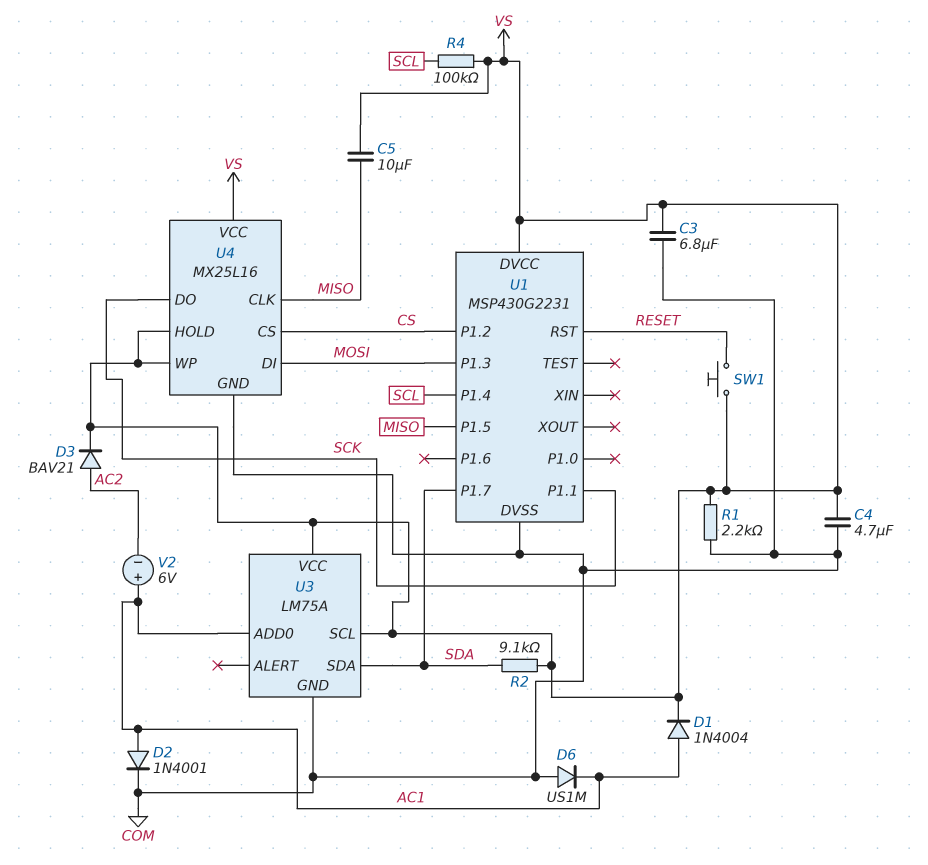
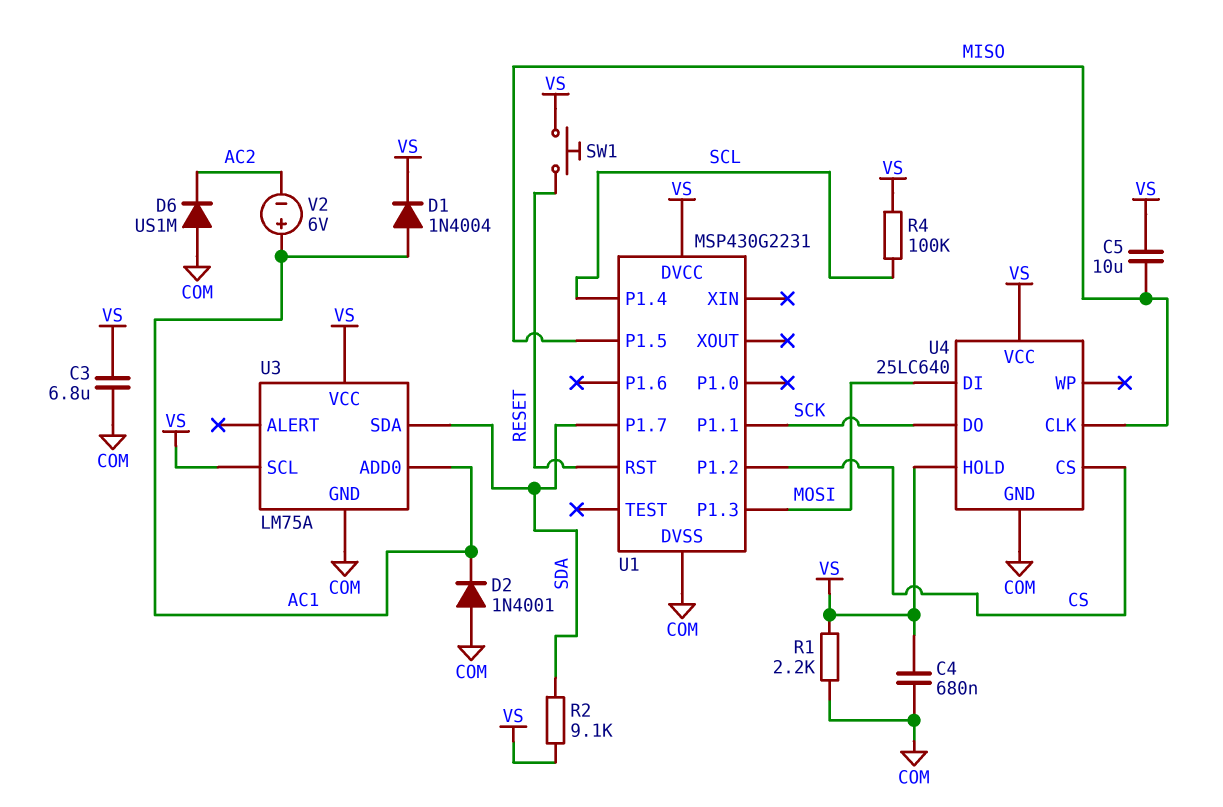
C4: 4.7uF (COM, VS) -> 680nF (COM, VS)
D2: diode 1N4001 (A AC1, K COM) -> diode 1N4001 (A COM, K AC1)
D3: diode BAV21 (A AC2, K VS) -> none
D6: diode US1M (A COM, K AC1) -> diode US1M (A COM, K AC2)
U4: MX25L16 -> 25LC640
U4 pin WP: VS -> none

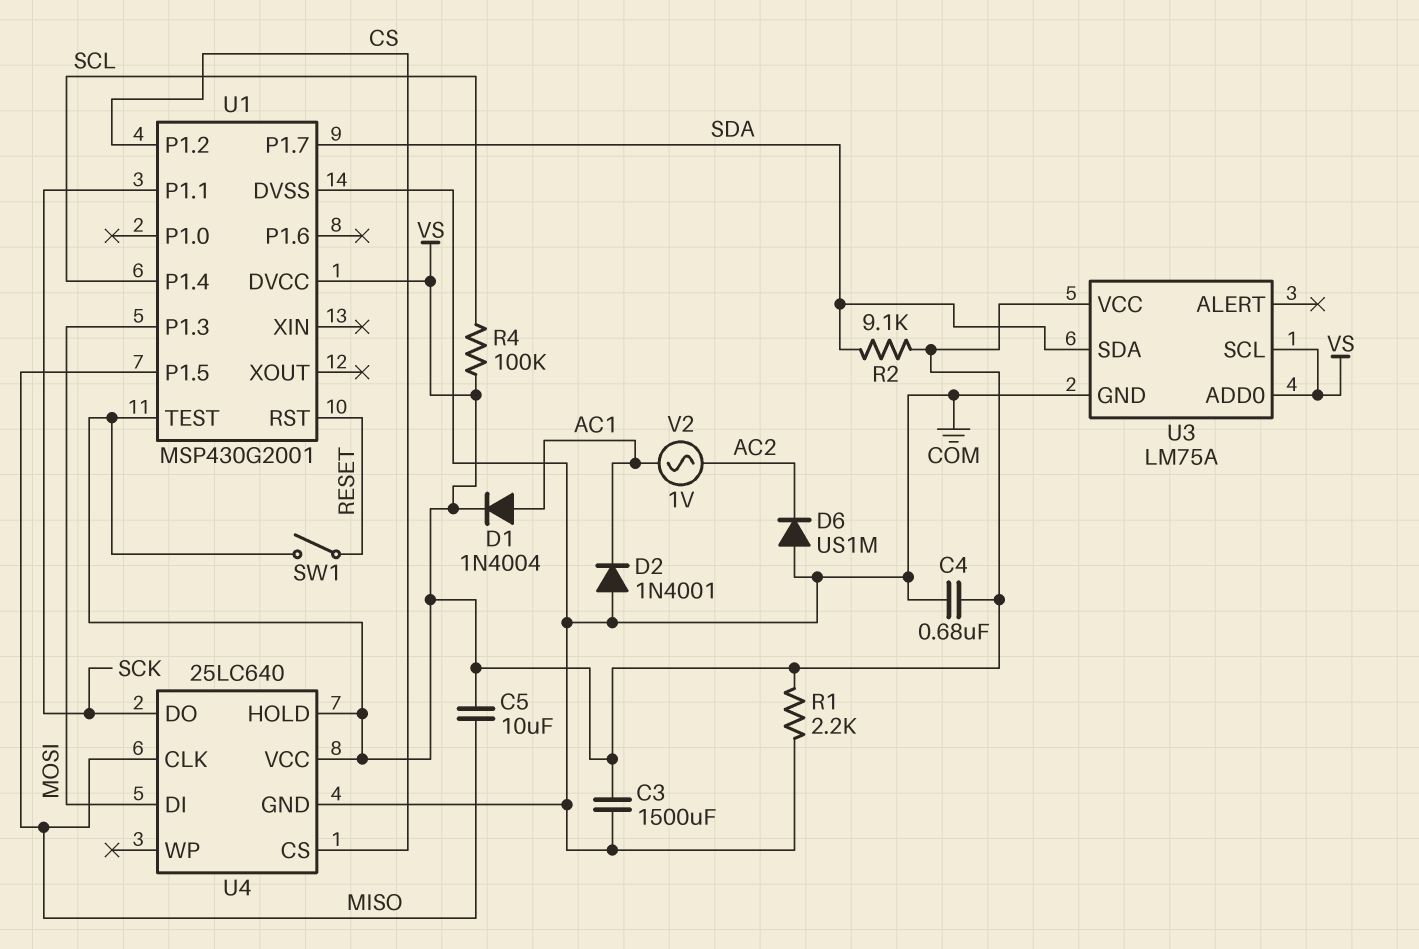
C3: 6.8uF (COM, VS) -> 1500uF (COM, VS)
SW1: button (RESET, VS) -> switch (RESET, VS)
U1: MSP430G2231 -> MSP430G2001
U1 pin TEST: none -> VS
U3 pin ADD0: AC1 -> VS
V2: 6V (plus AC1, minus AC2) -> AC 1V (AC1, AC2)

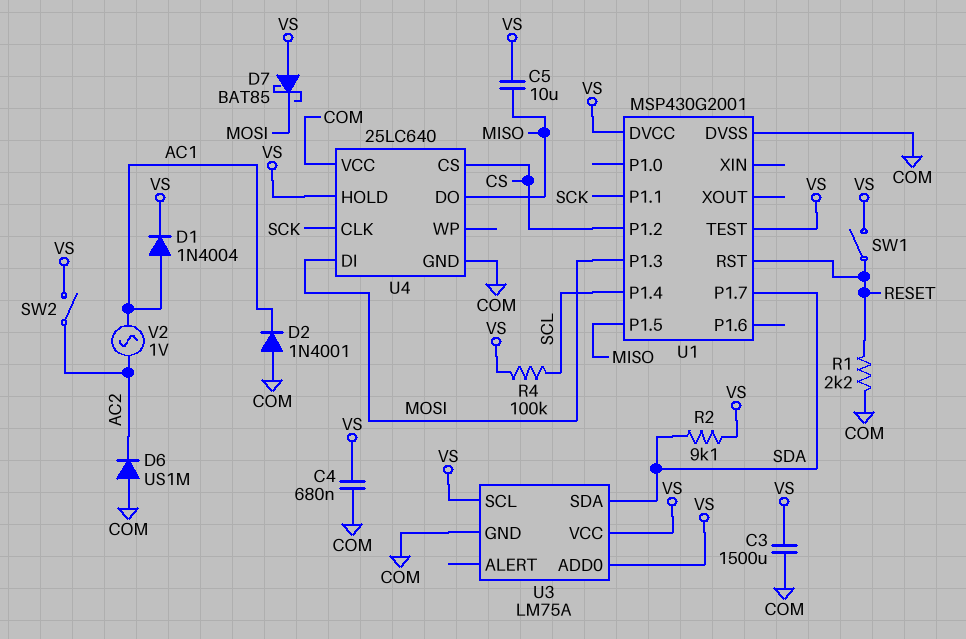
D7: none -> schottky BAT85 (A VS, K MOSI)
R1: 2.2k (COM, VS) -> 2.2k (COM, RESET)
SW2: none -> switch (AC2, VS)
U4 pin CLK: MISO -> SCK
U4 pin DO: SCK -> MISO
U4 pin VCC: VS -> COM

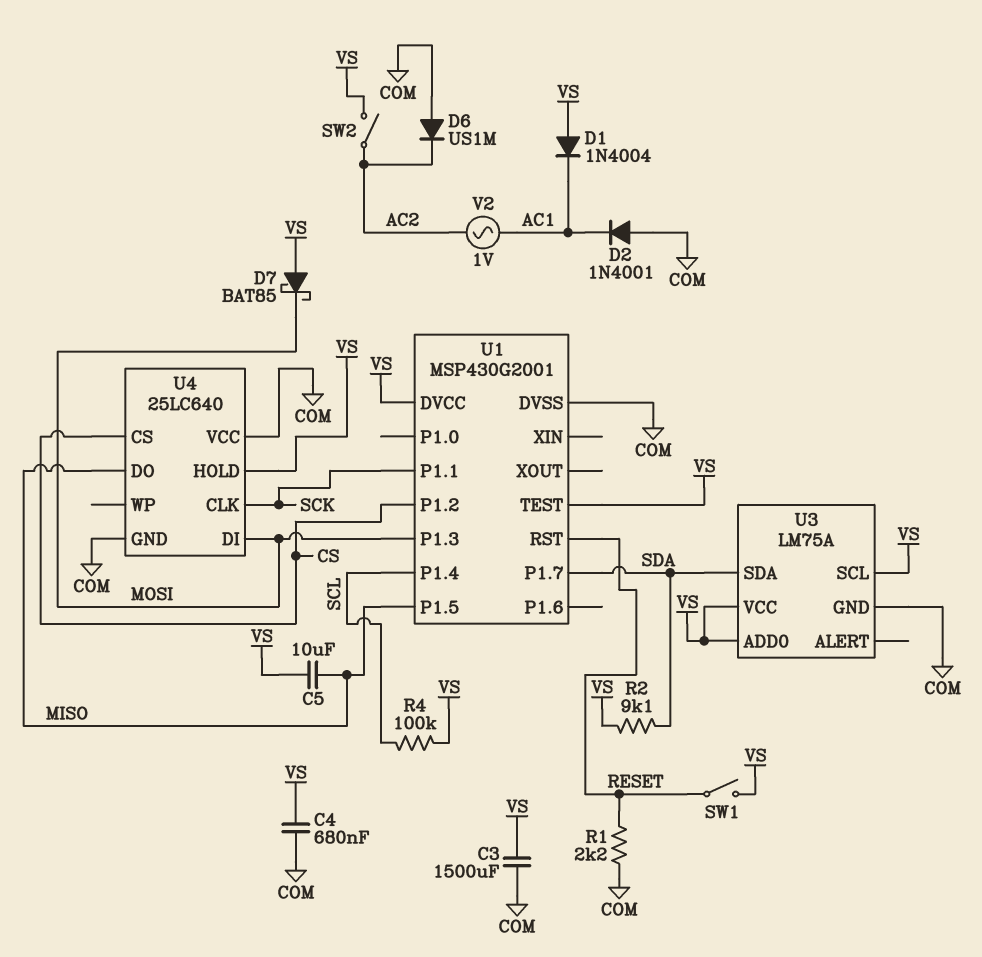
D1: diode 1N4004 (A AC1, K VS) -> diode 1N4004 (A VS, K AC1)

